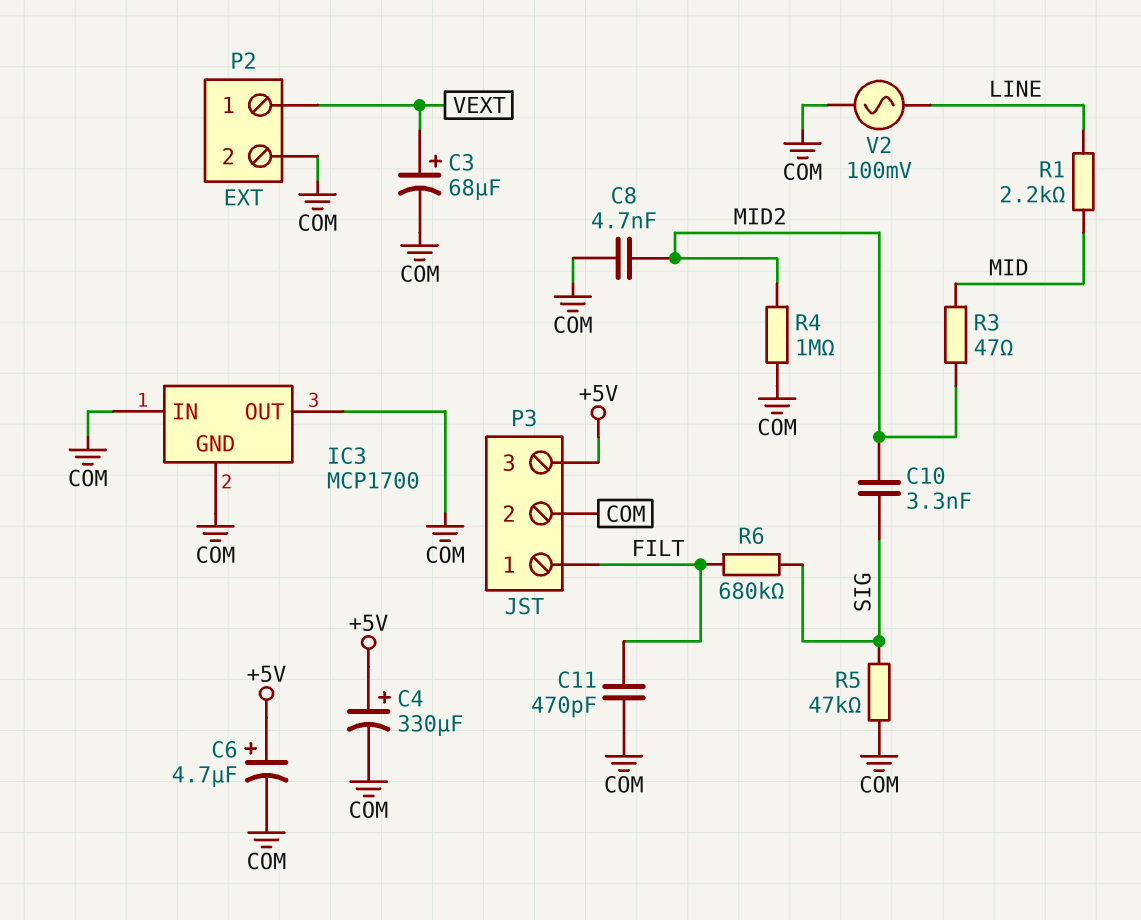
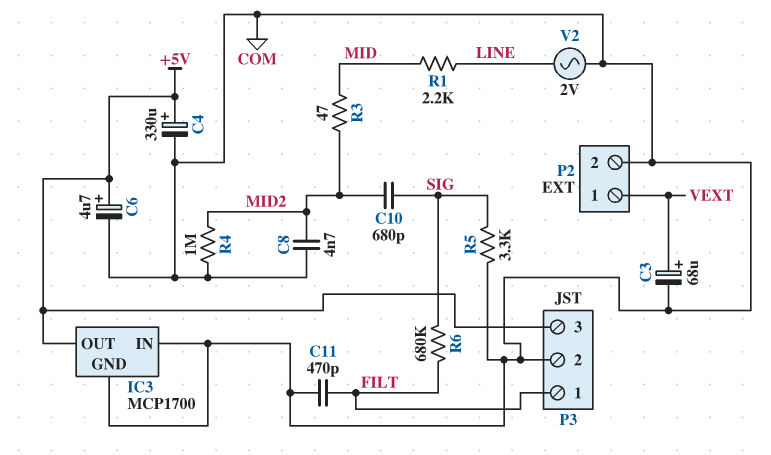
C10: 3.3nF (MID2, SIG) -> 680pF (MID2, SIG)
IC3 pin OUT: COM -> +5V
R5: 47k (COM, SIG) -> 3.3k (COM, SIG)
V2: AC 100mV (COM, LINE) -> AC 2V (COM, LINE)

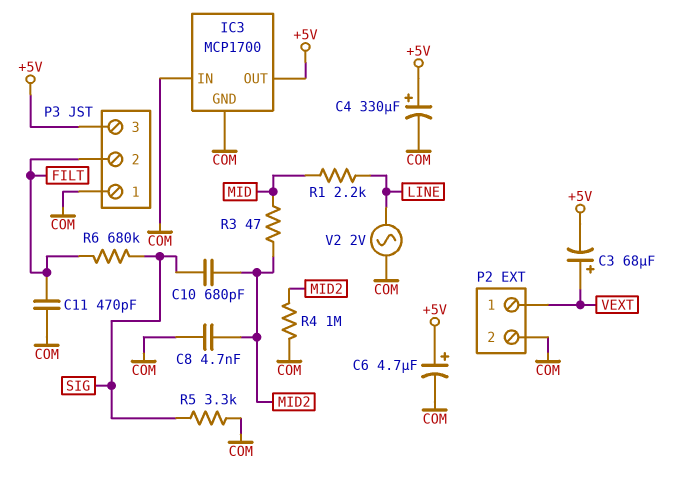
C3: 68uF (plus VEXT, minus COM) -> 68uF (plus VEXT, minus +5V)
P3 pin 1: FILT -> COM
P3 pin 2: COM -> FILT

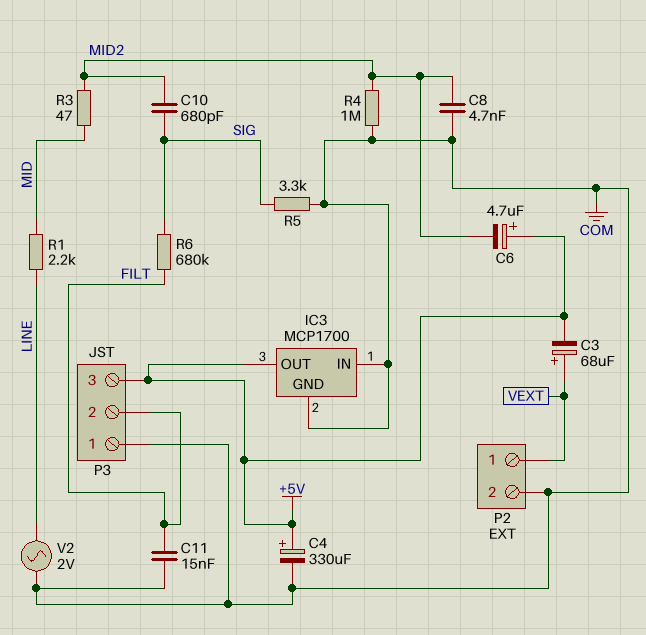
C6: 4.7uF (plus +5V, minus COM) -> 4.7uF (plus +5V, minus MID2)
C11: 470pF (COM, FILT) -> 15nF (COM, FILT)

